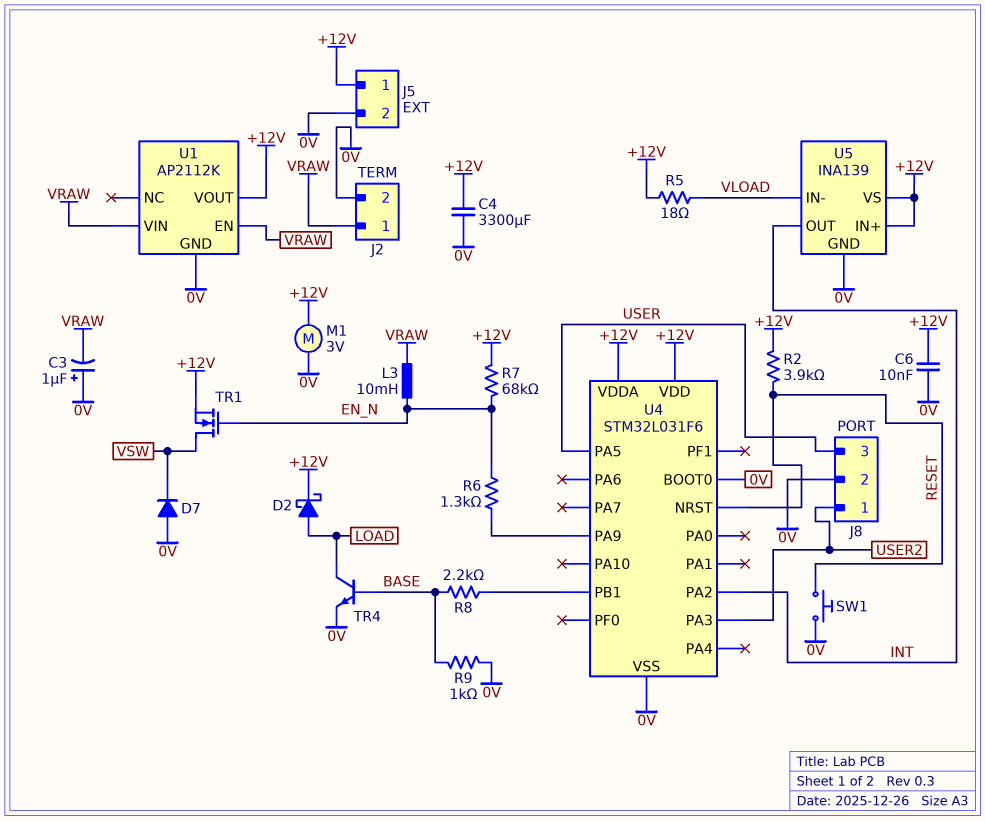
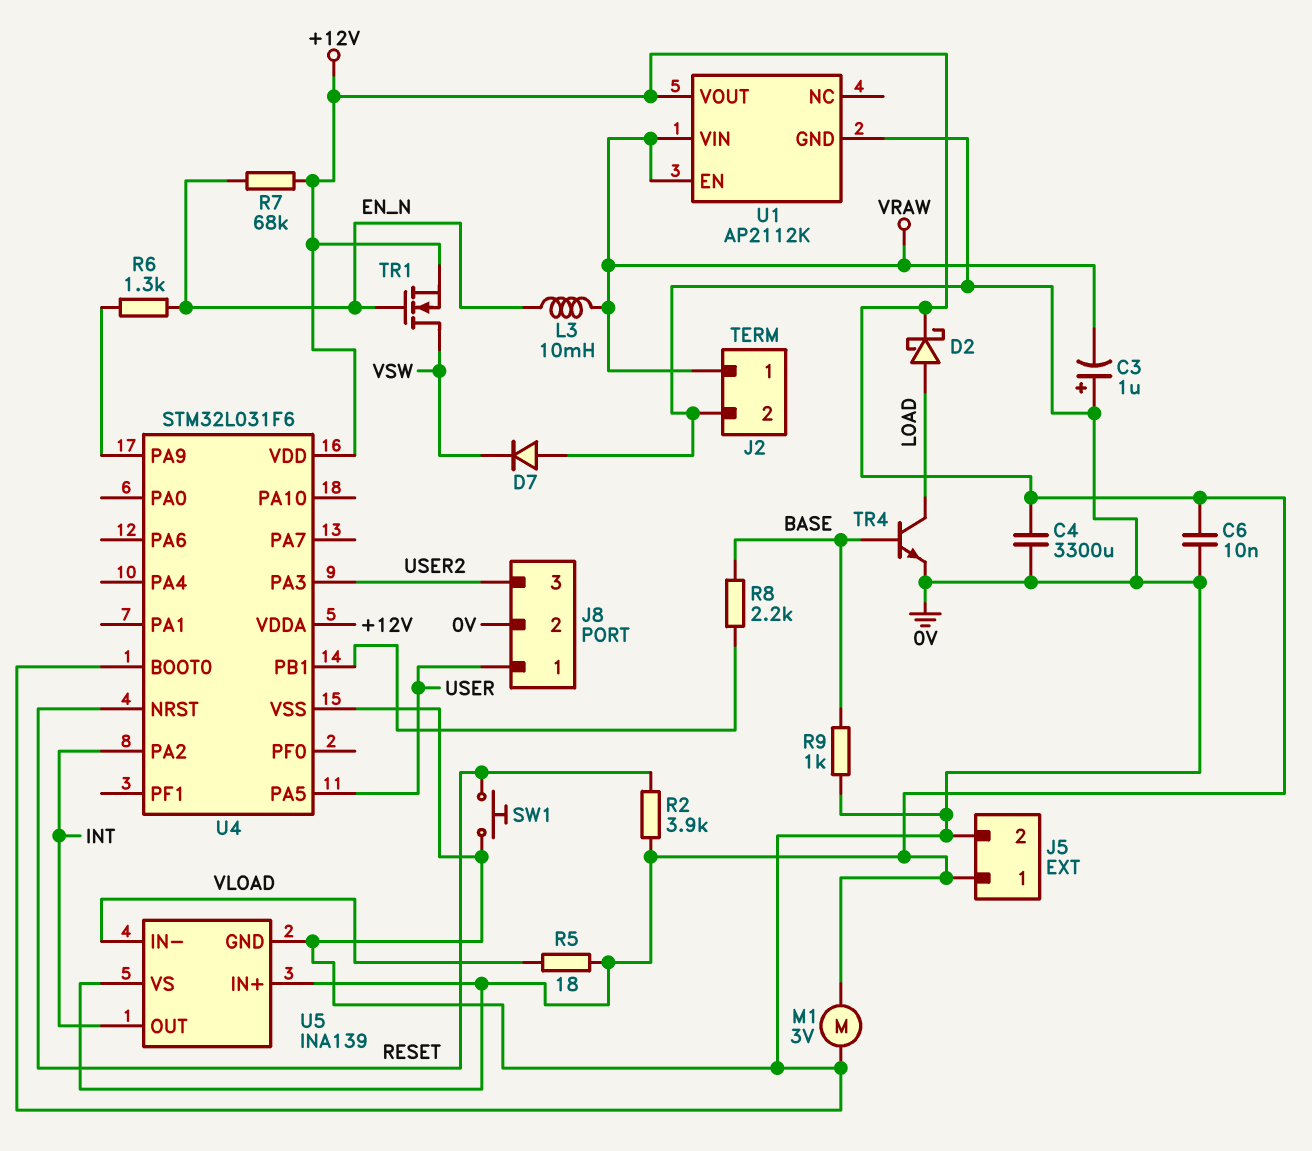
J8 pin 1: USER2 -> USER
J8 pin 3: USER -> USER2

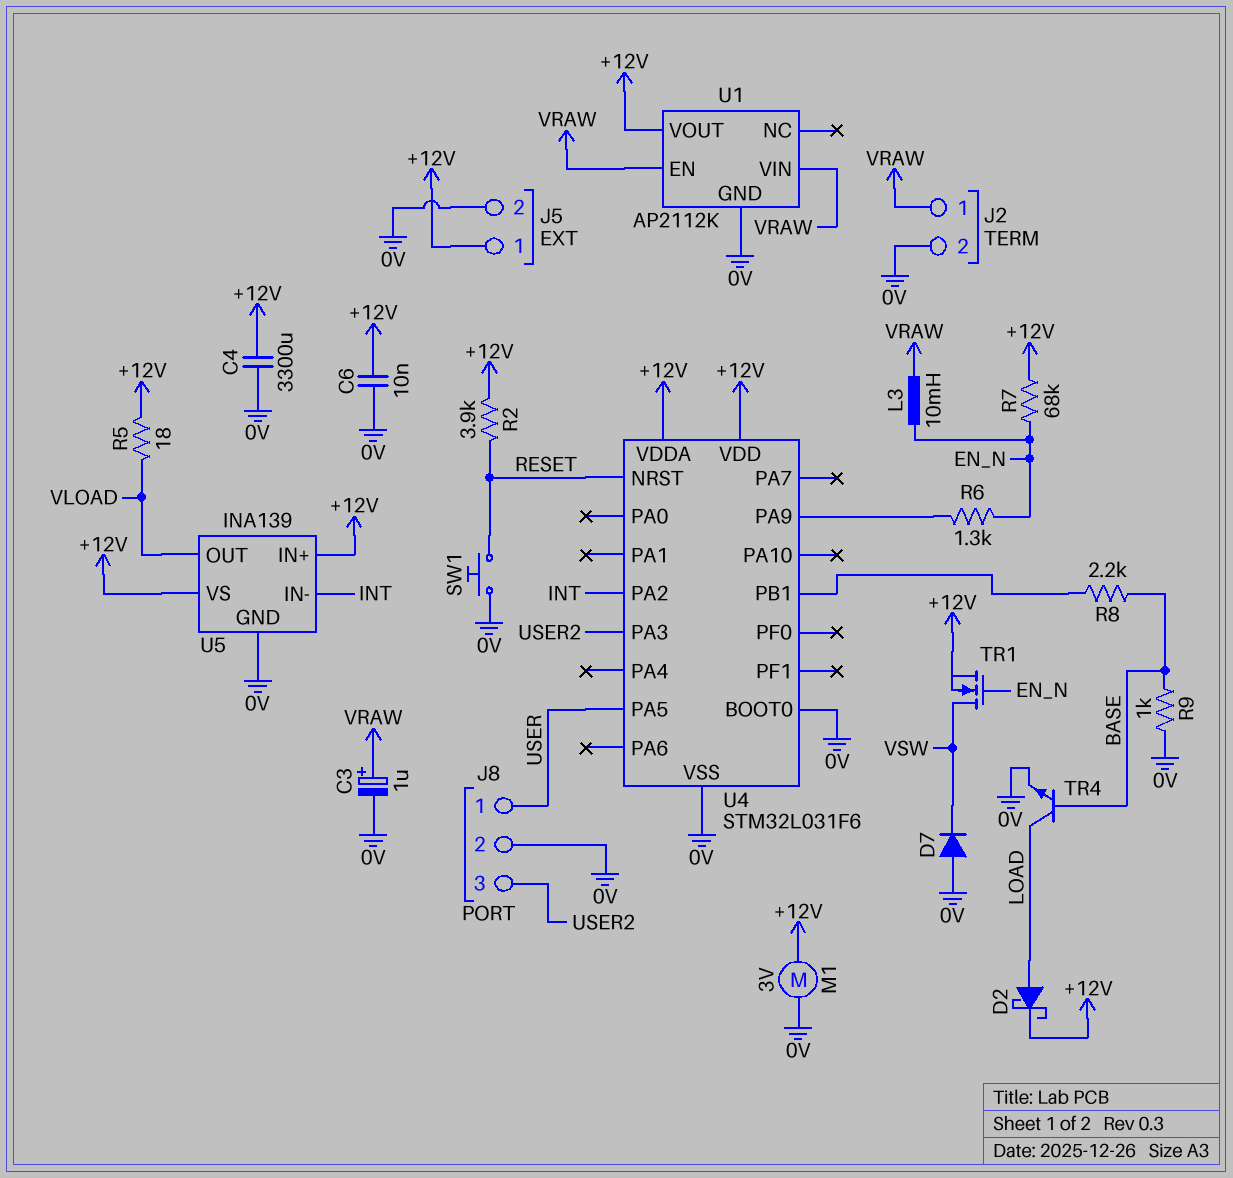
C3: 1uF (plus 0V, minus VRAW) -> 1uF (plus VRAW, minus 0V)
U5 pin IN-: VLOAD -> INT
U5 pin OUT: INT -> VLOAD

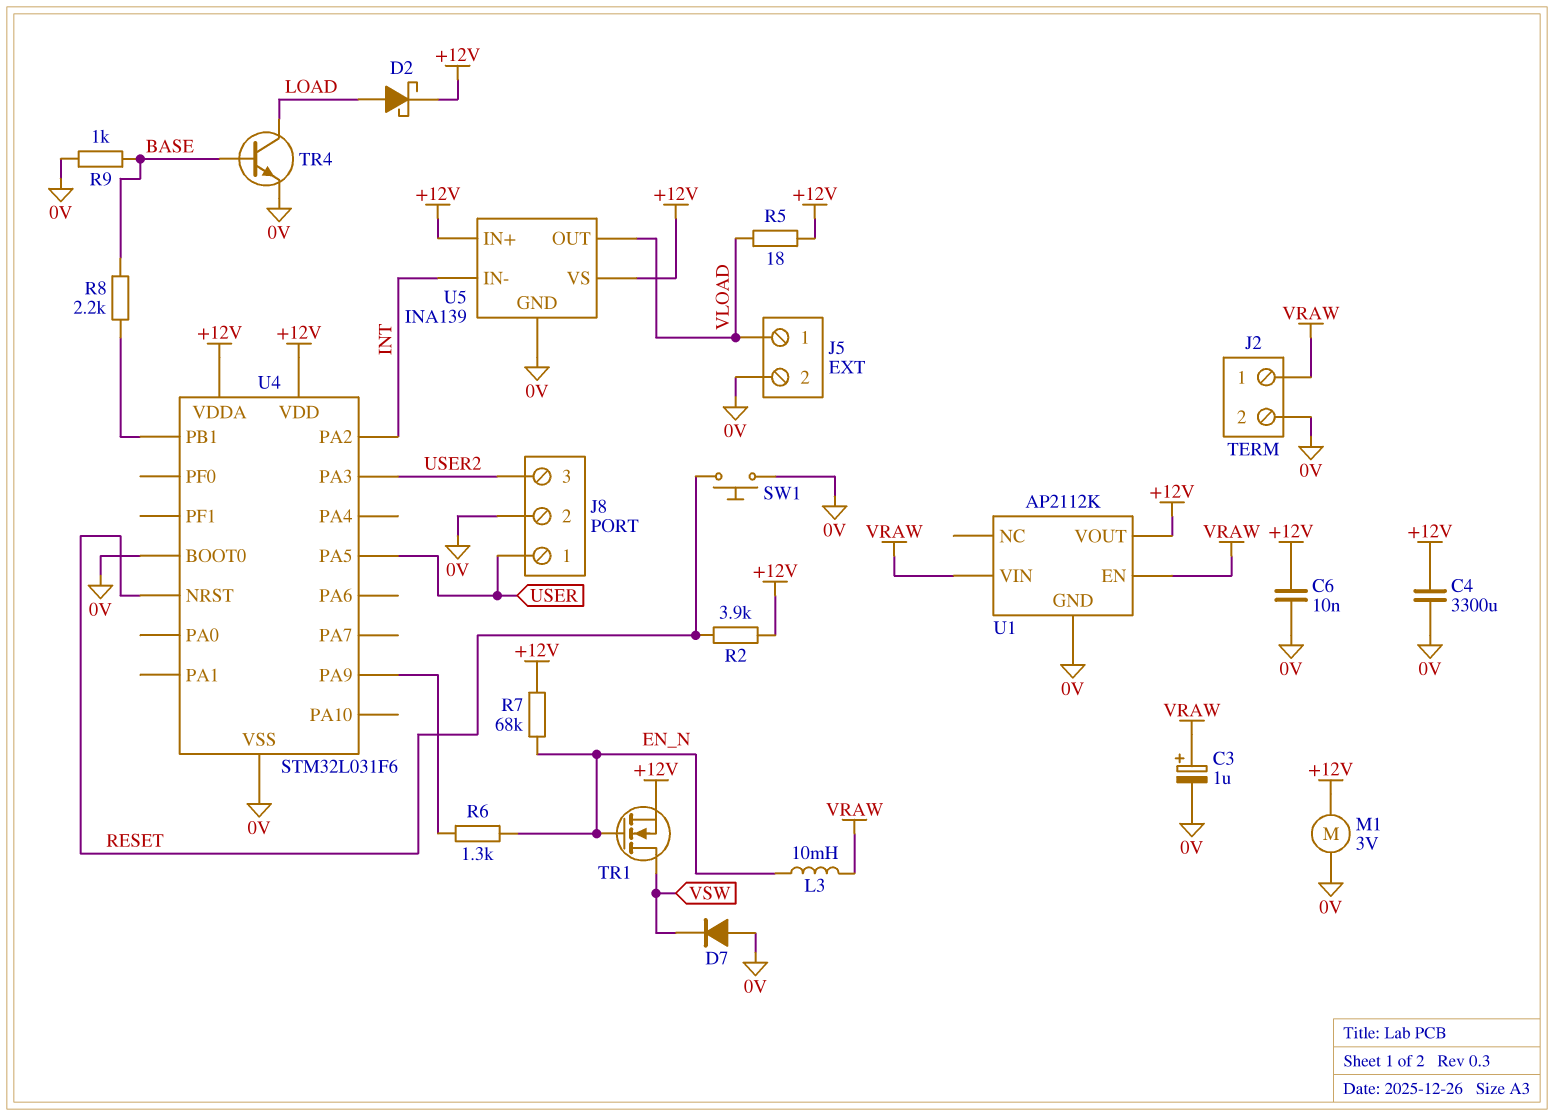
J5 pin 1: +12V -> VLOAD

